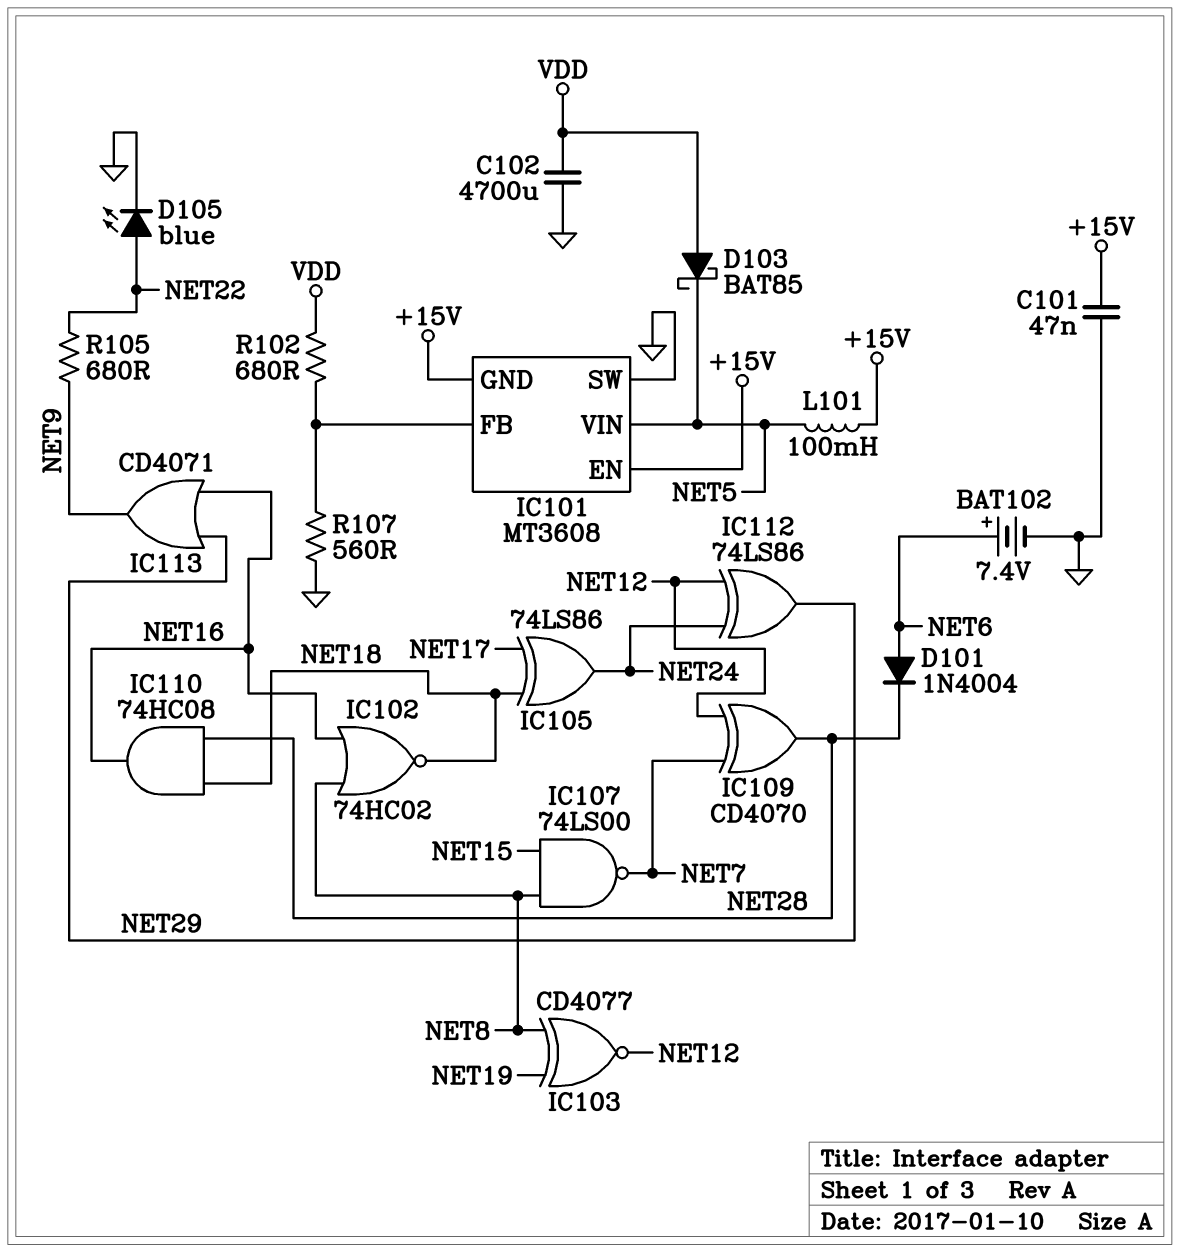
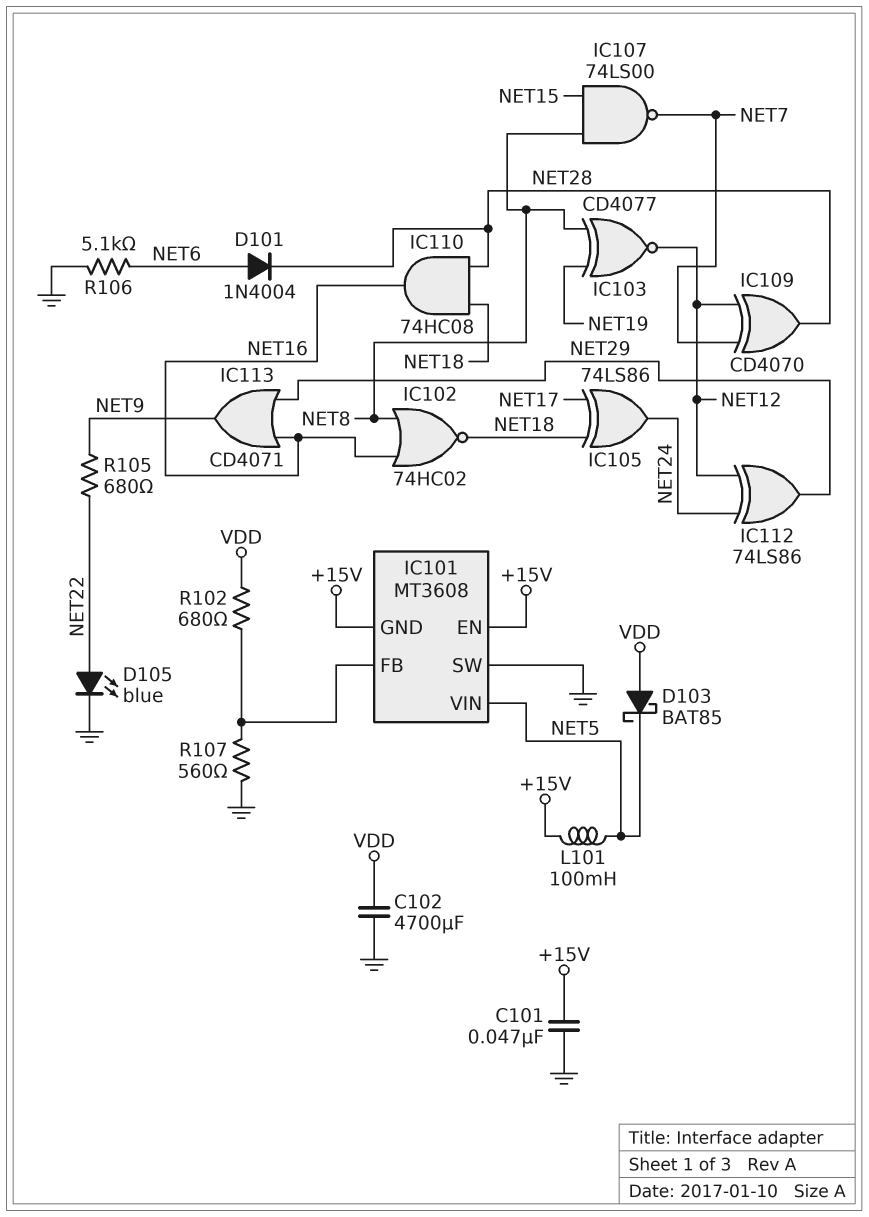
BAT102: 7.4V (plus NET6, minus GND) -> none
R106: none -> 5.1k (GND, NET6)

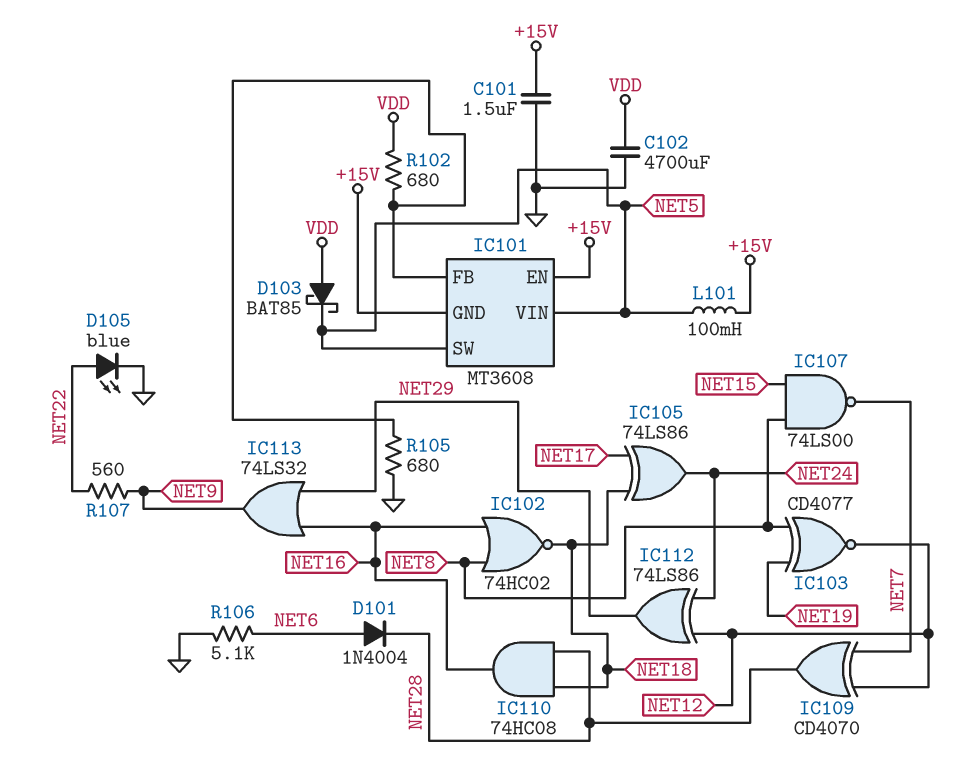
C101: 47nF (+15V, GND) -> 1.5uF (+15V, GND)
IC101 pin SW: GND -> NET5
IC113: OR CD4071 (in NET16, in NET29, out NET9) -> OR 74LS32 (in NET16, in NET29, out NET9)
R105: 680 (NET9, NET22) -> 680 (GND, IC101/FB)
R107: 560 (GND, IC101/FB) -> 560 (NET9, NET22)

